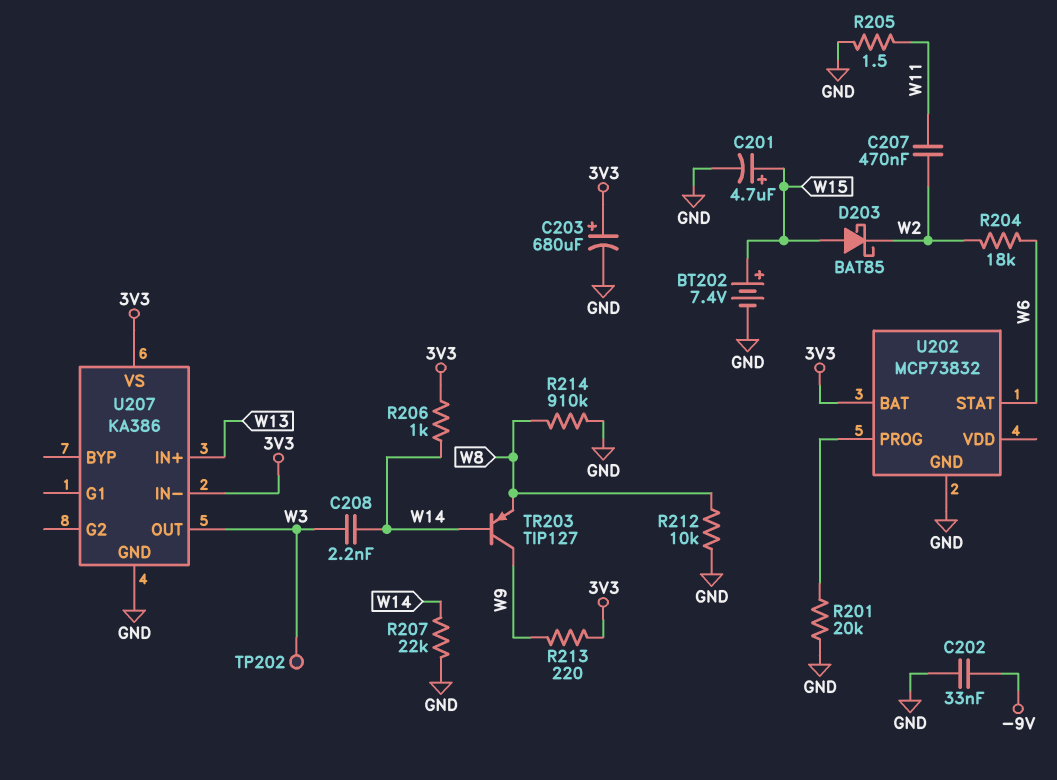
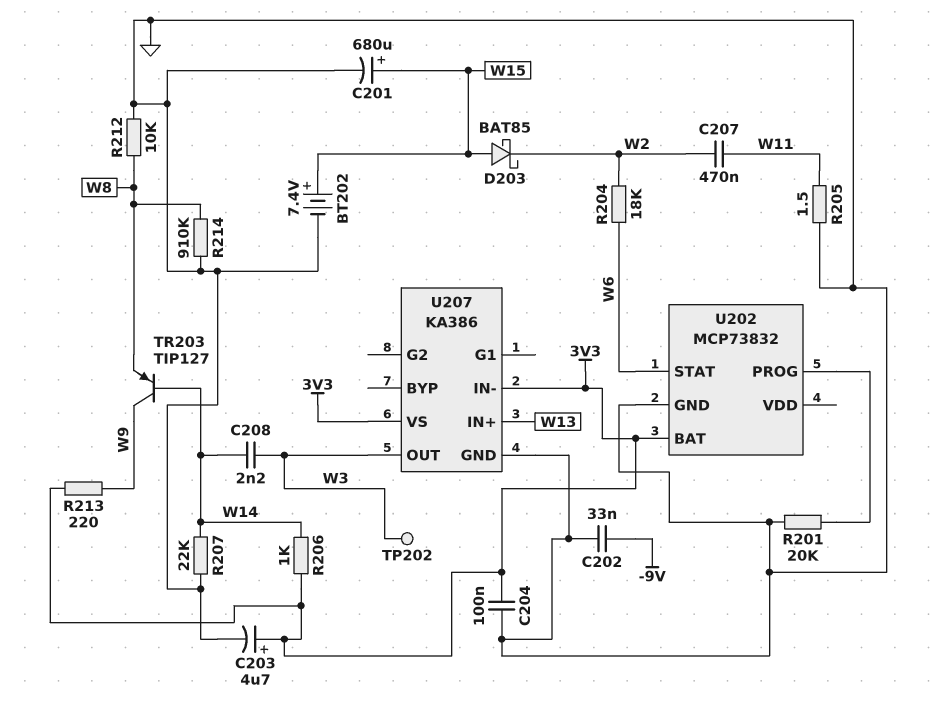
C201: 4.7uF (plus W15, minus GND) -> 680uF (plus W15, minus GND)
C203: 680uF (plus 3V3, minus GND) -> 4.7uF (plus 3V3, minus GND)
C204: none -> 100nF (3V3, GND)

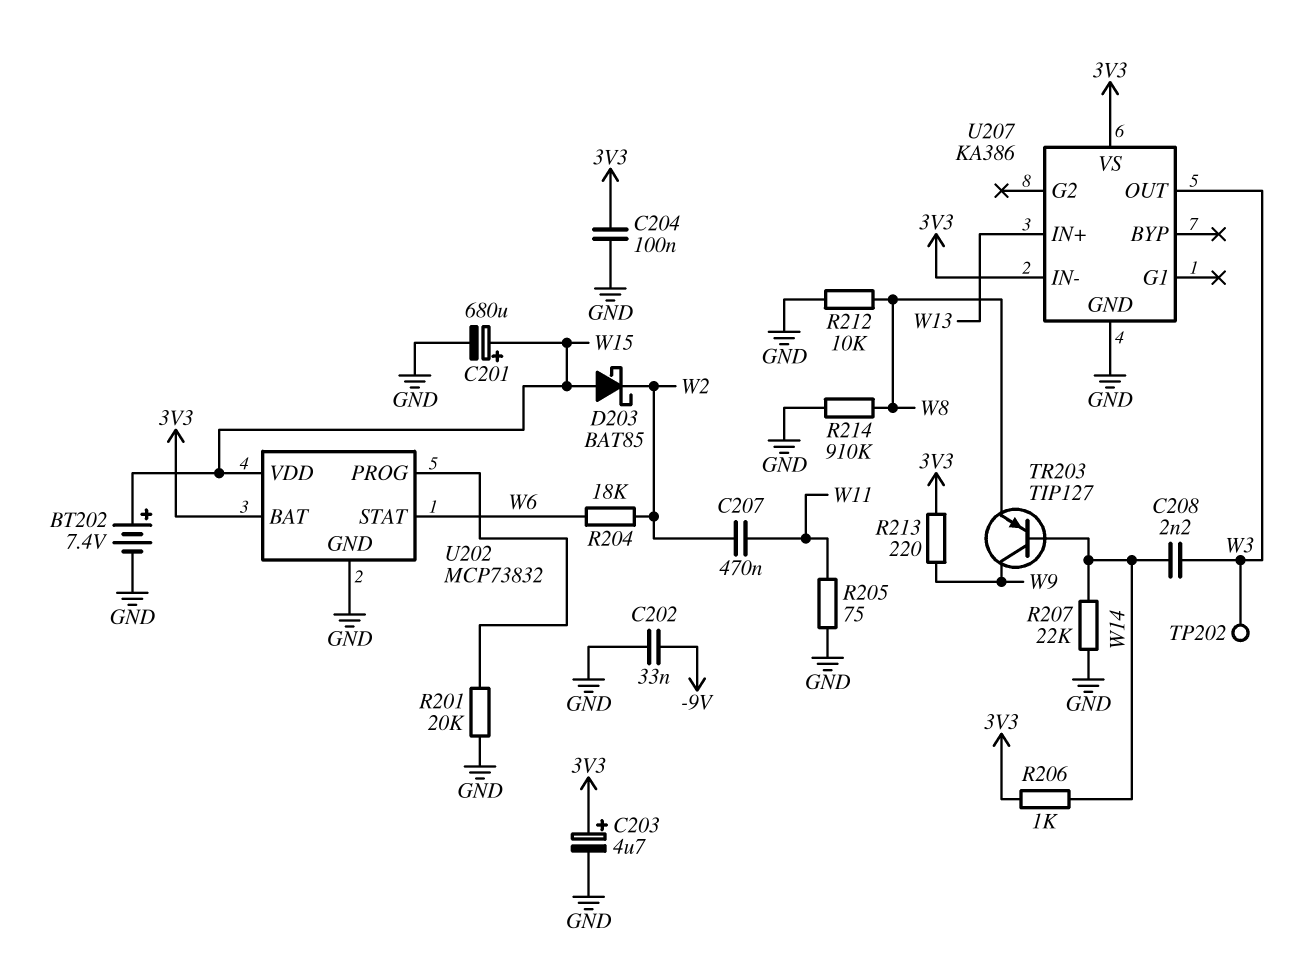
R205: 1.5 (GND, W11) -> 75 (GND, W11)
U202 pin VDD: none -> W15

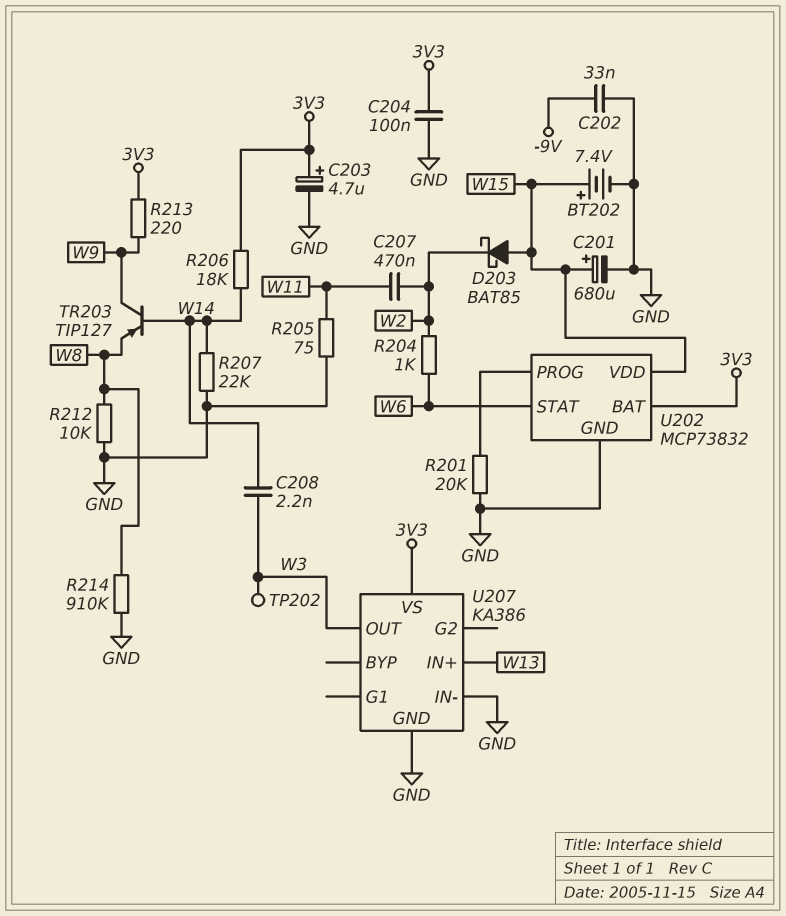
R204: 18k (W2, W6) -> 1k (W2, W6)
R206: 1k (3V3, W14) -> 18k (3V3, W14)
U207 pin IN-: 3V3 -> GND

